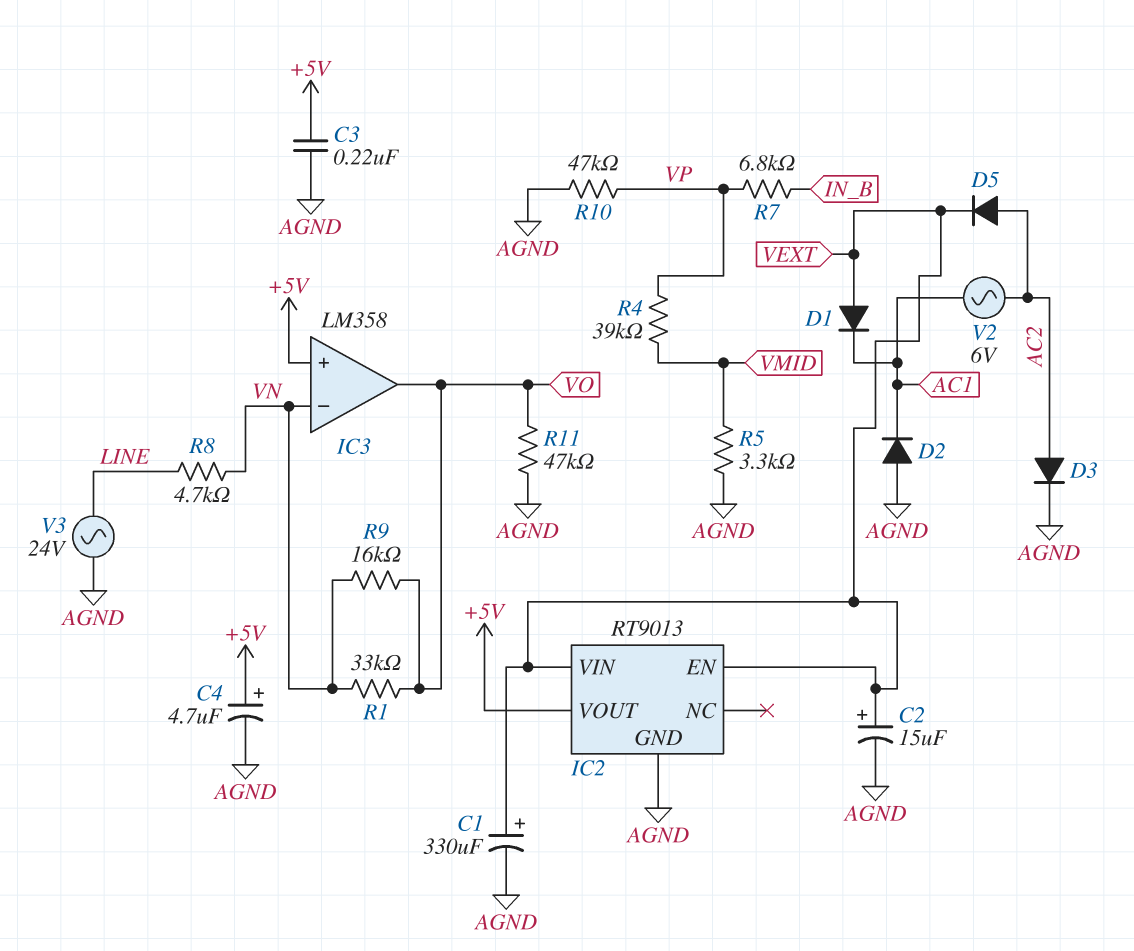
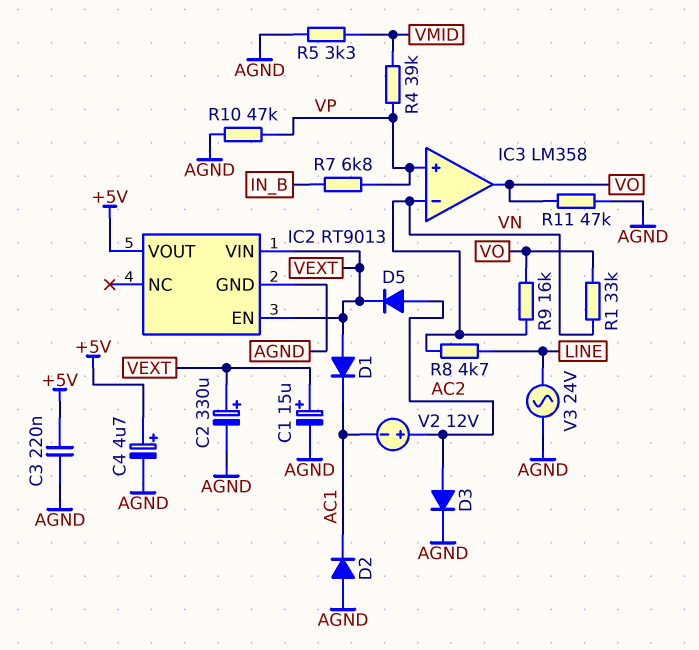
C1: 330uF (plus VEXT, minus AGND) -> 15uF (plus VEXT, minus AGND)
C2: 15uF (plus VEXT, minus AGND) -> 330uF (plus VEXT, minus AGND)
IC3 pin in+: +5V -> VP
V2: AC 6V (AC1, AC2) -> 12V (plus AC2, minus AC1)

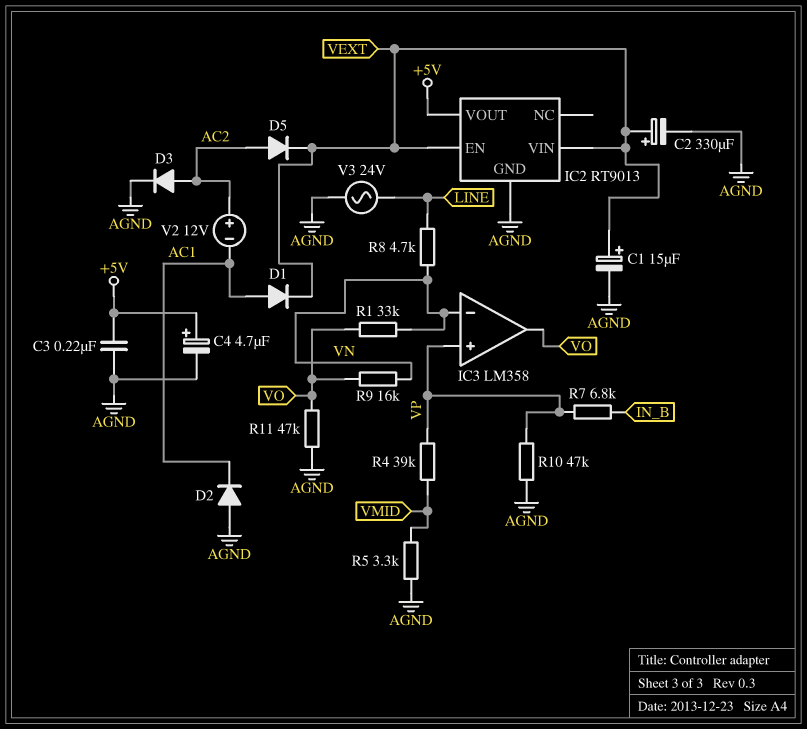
D1: diode (A VEXT, K AC1) -> diode (A AC1, K VEXT)

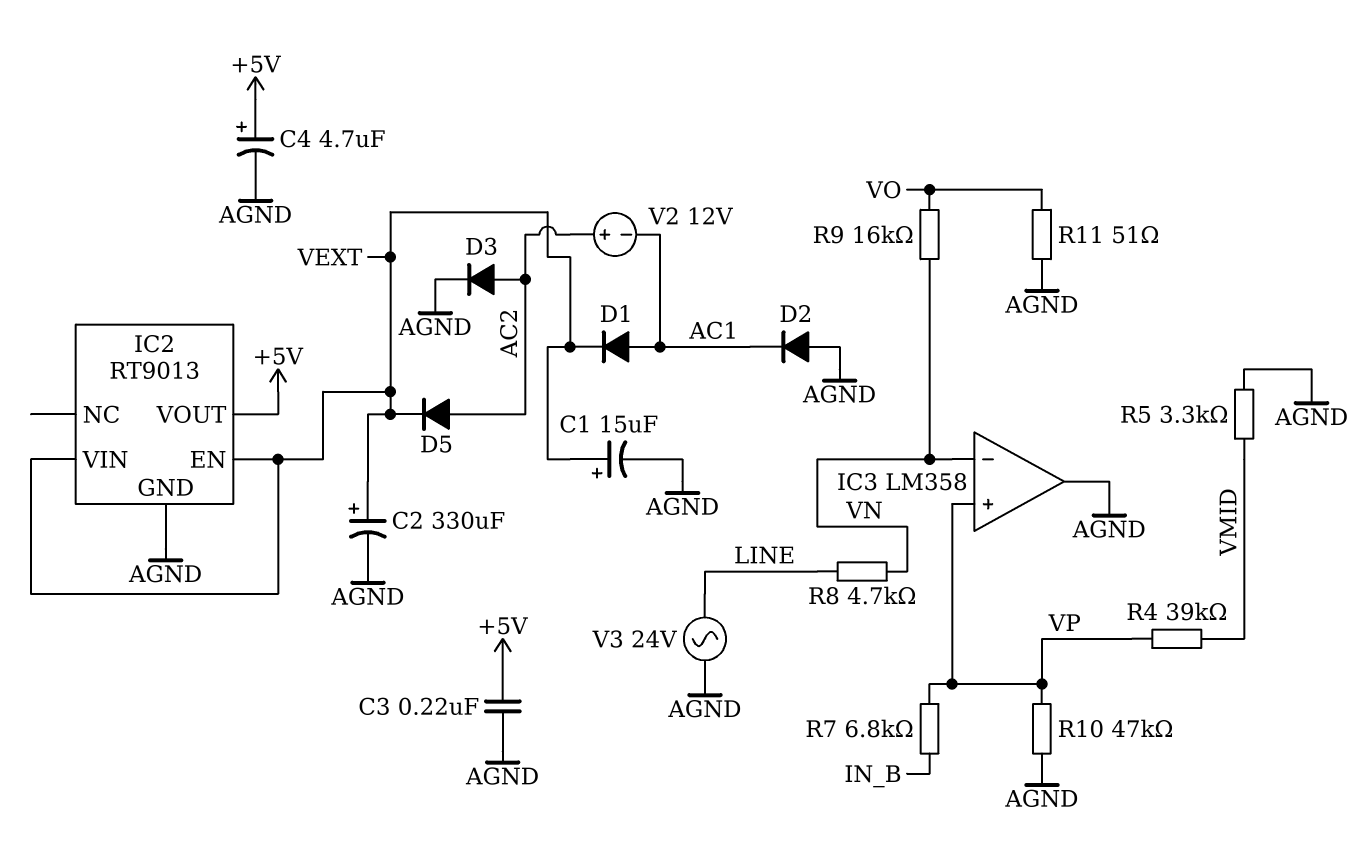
IC3 pin out: VO -> AGND
R1: 33k (VN, VO) -> none
R11: 47k (AGND, VO) -> 51 (AGND, VO)

